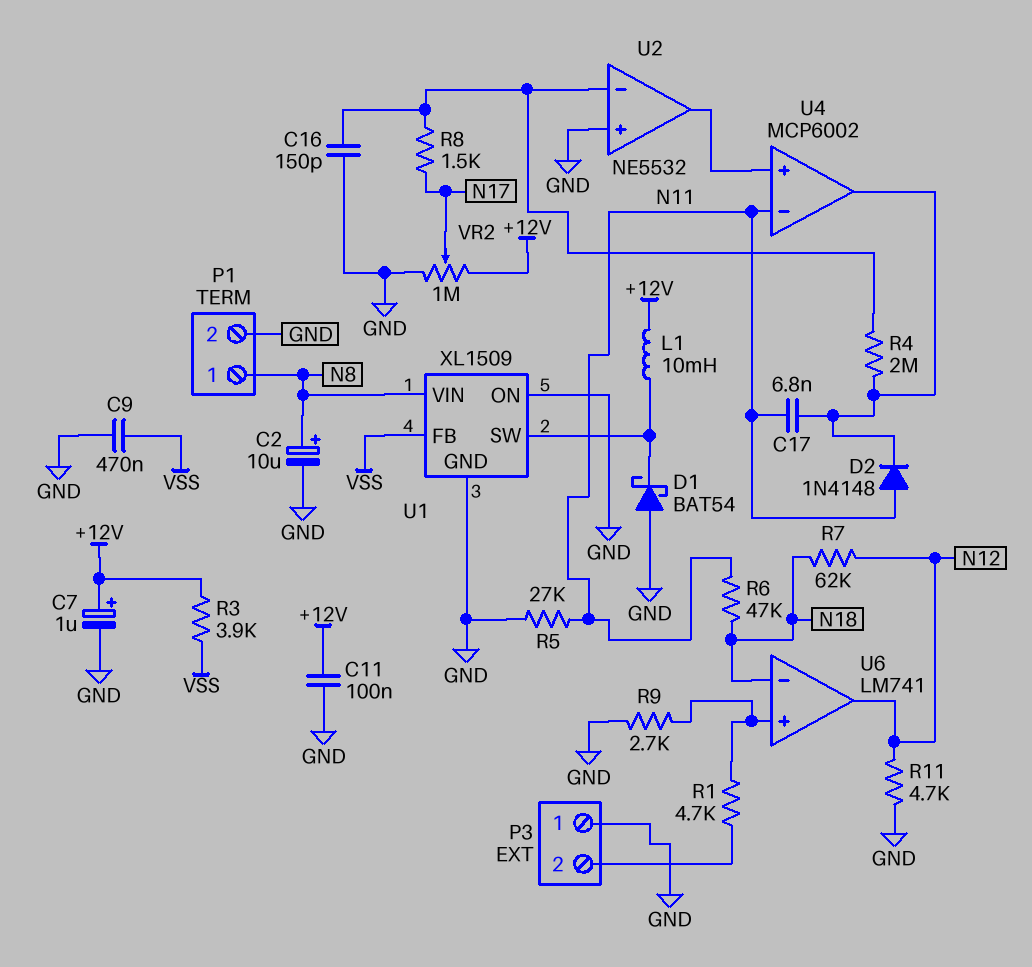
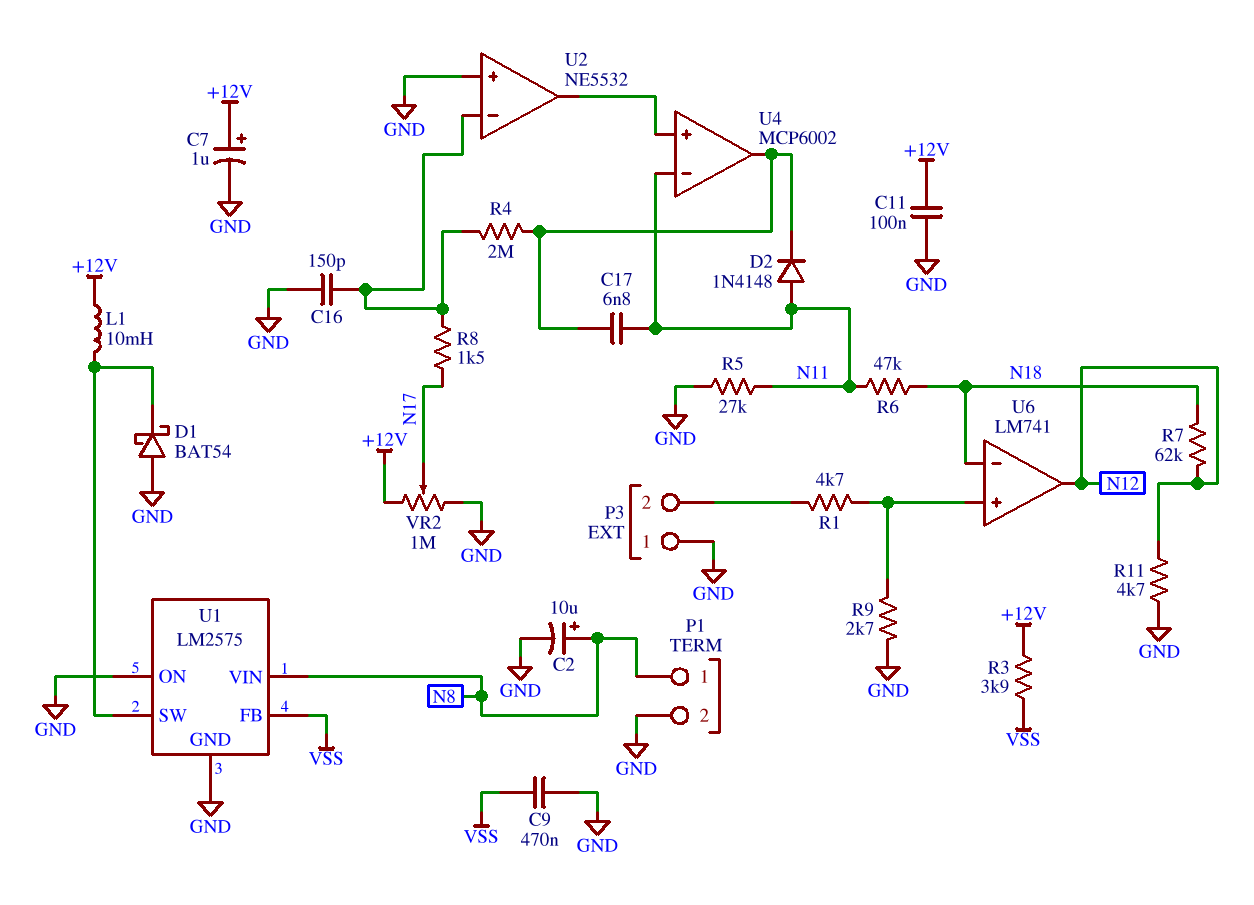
U1: XL1509 -> LM2575

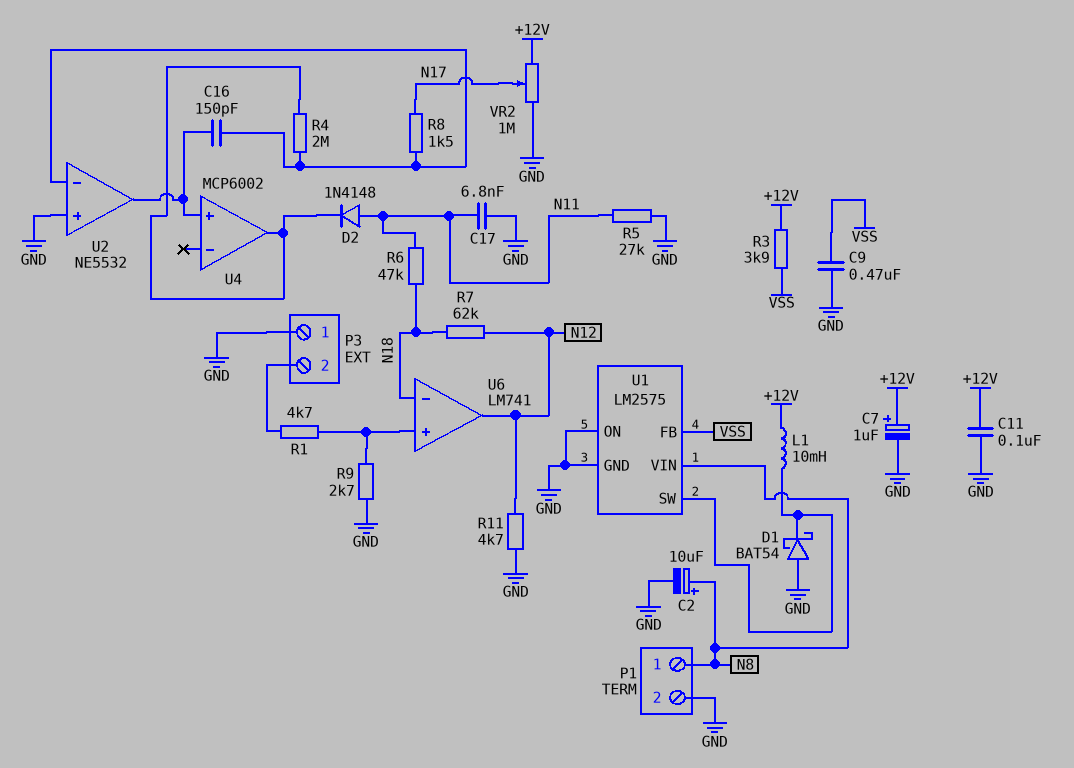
C16: 150pF (GND, U2/in-) -> 150pF (U2/in-, U2/out)
C17: 6.8nF (N11, U4/out) -> 6.8nF (GND, N11)
U4 pin in-: N11 -> none

